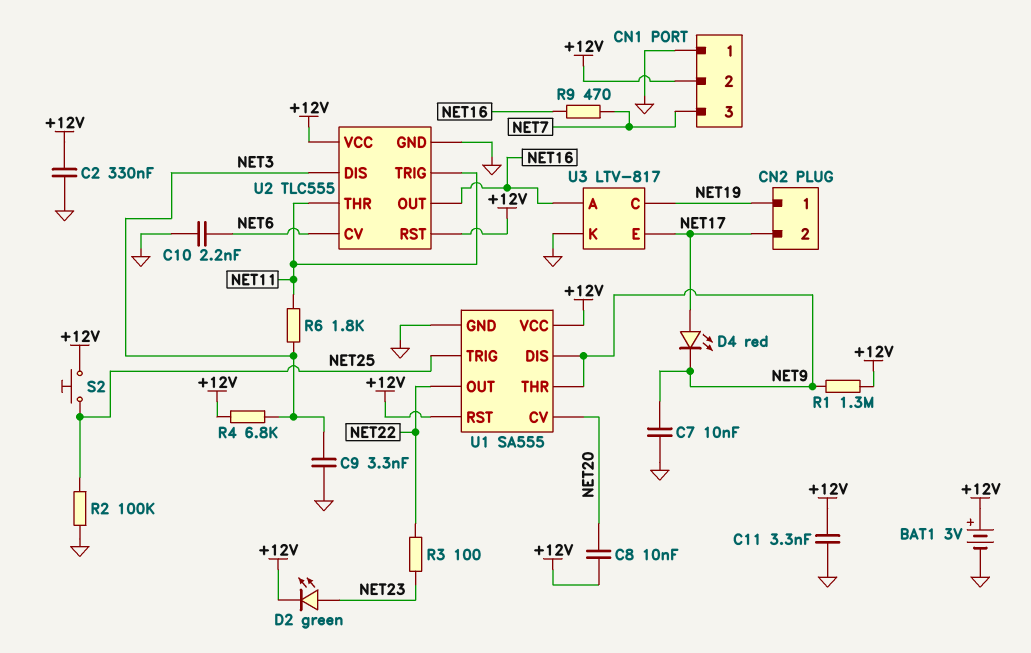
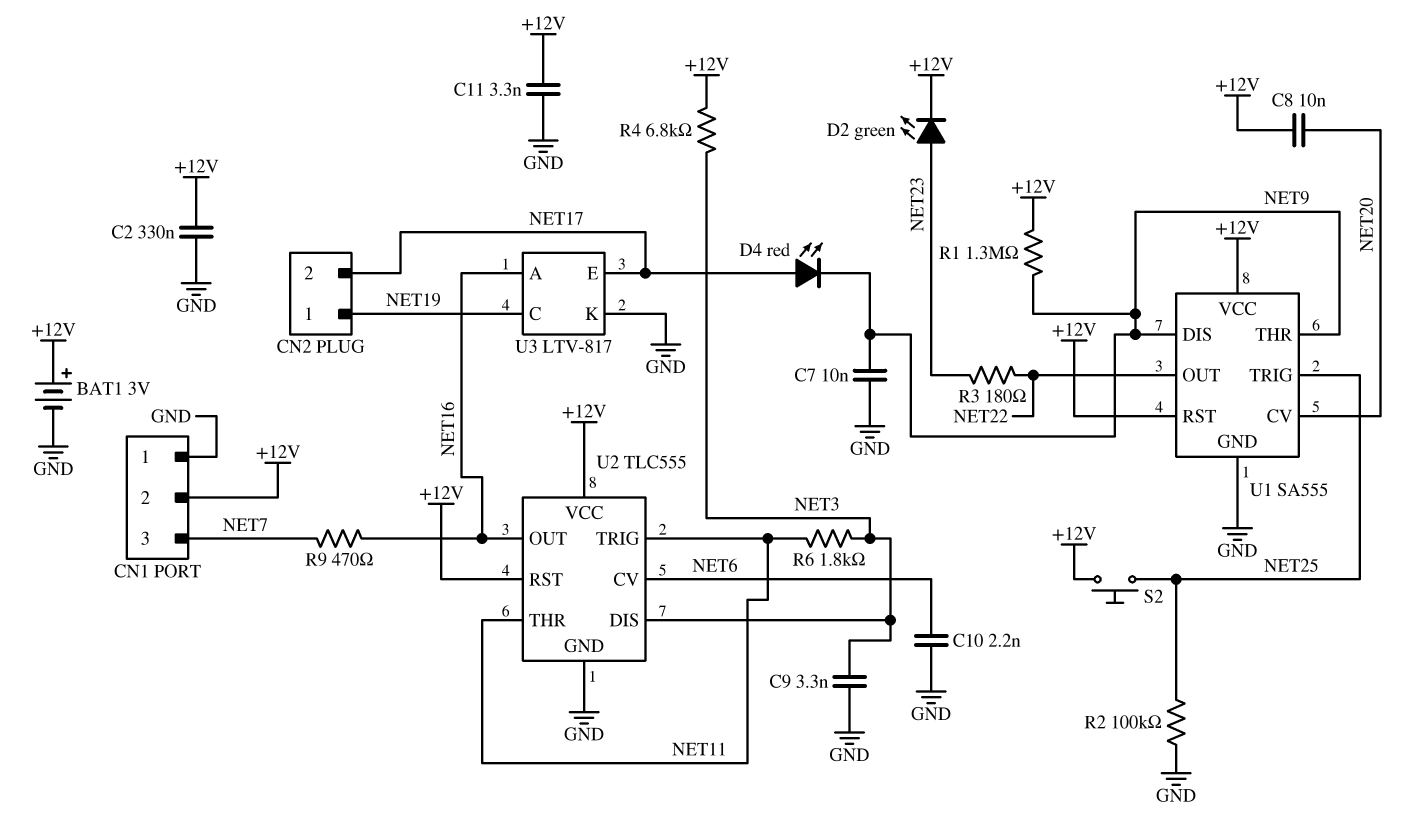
R3: 100 (NET22, NET23) -> 180 (NET22, NET23)

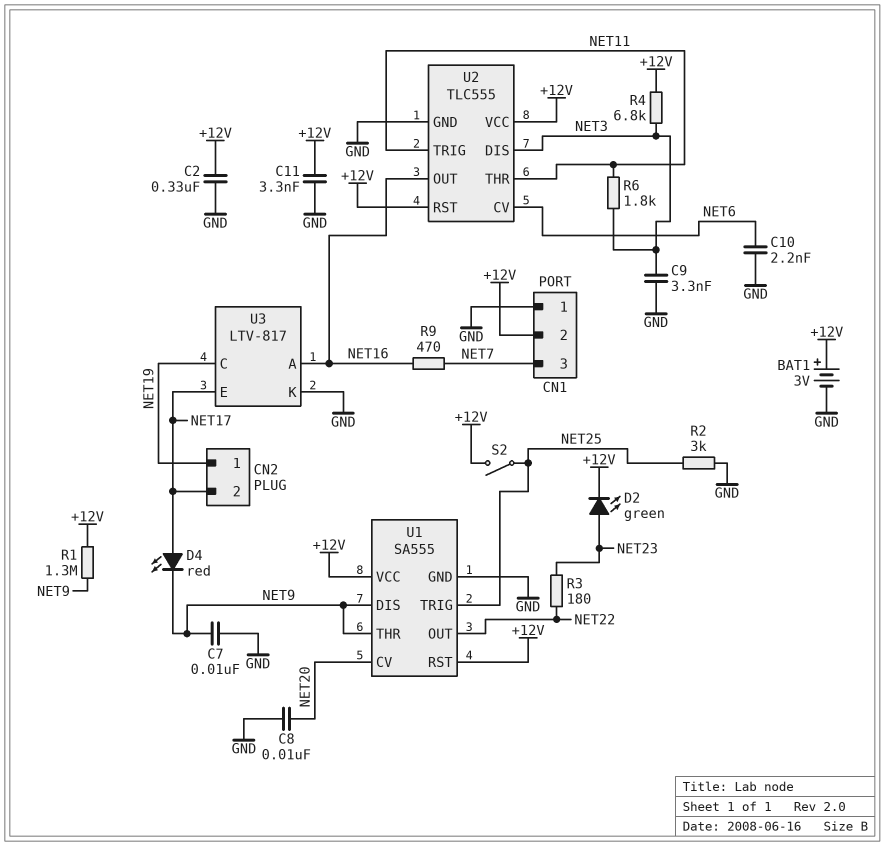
C8: 10nF (+12V, NET20) -> 10nF (GND, NET20)
R2: 100k (GND, NET25) -> 3k (GND, NET25)
S2: button (+12V, NET25) -> switch (+12V, NET25)

